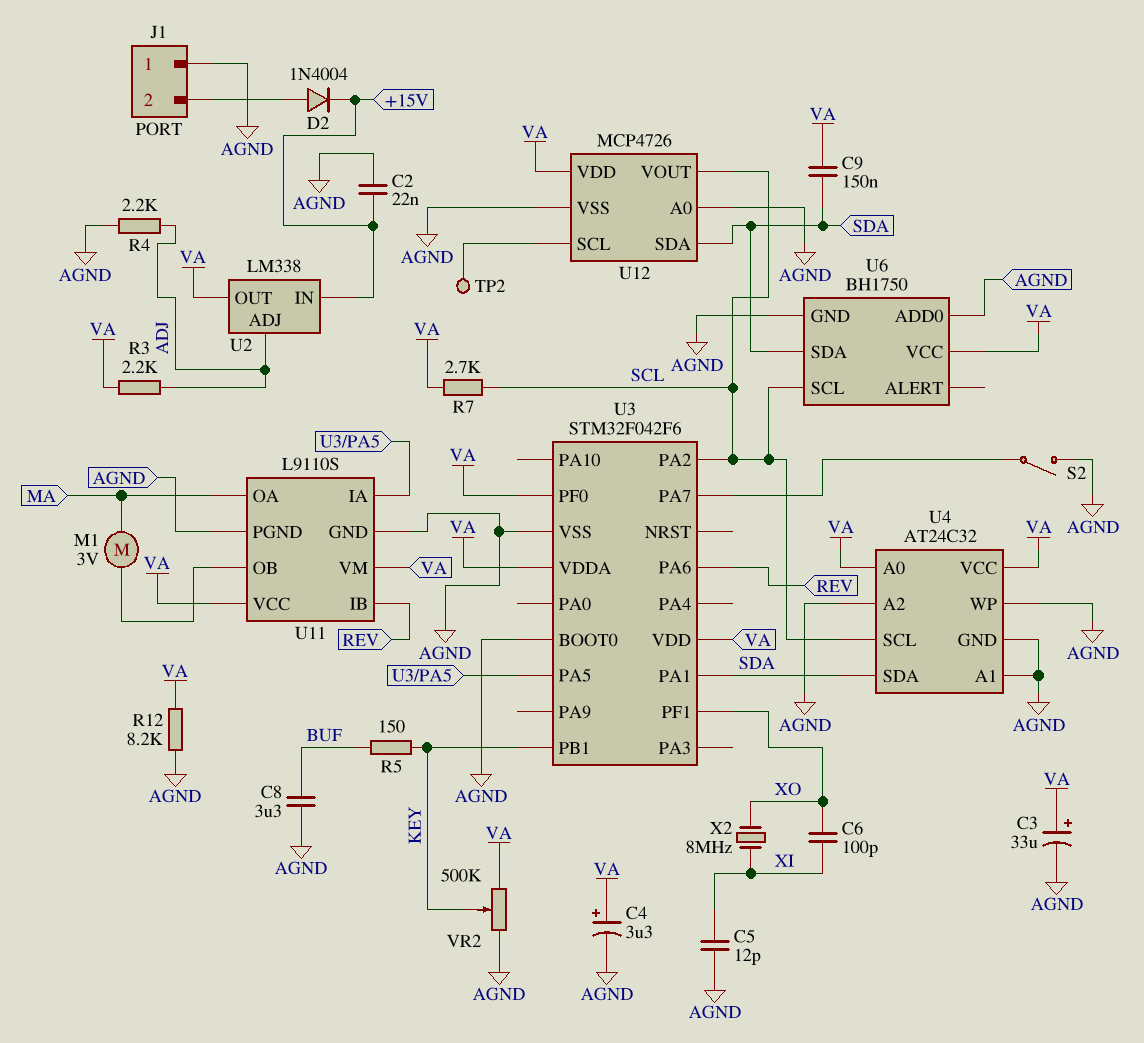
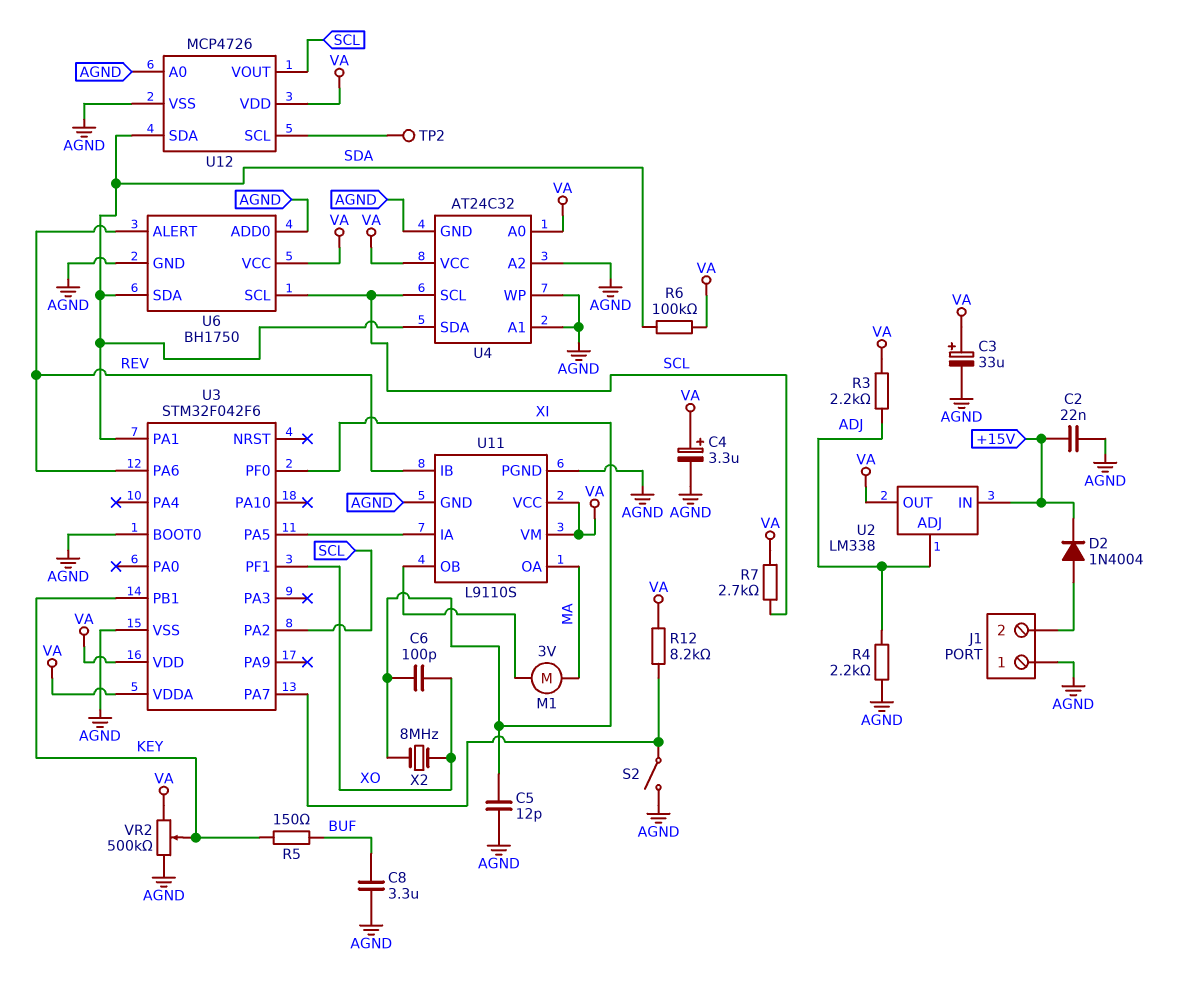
C9: 150nF (SDA, VA) -> none
R6: none -> 100k (SDA, VA)
R12: 8.2k (AGND, VA) -> 8.2k (U3/PA7, VA)
U3 pin PF0: VA -> XI
U6 pin ALERT: none -> REV

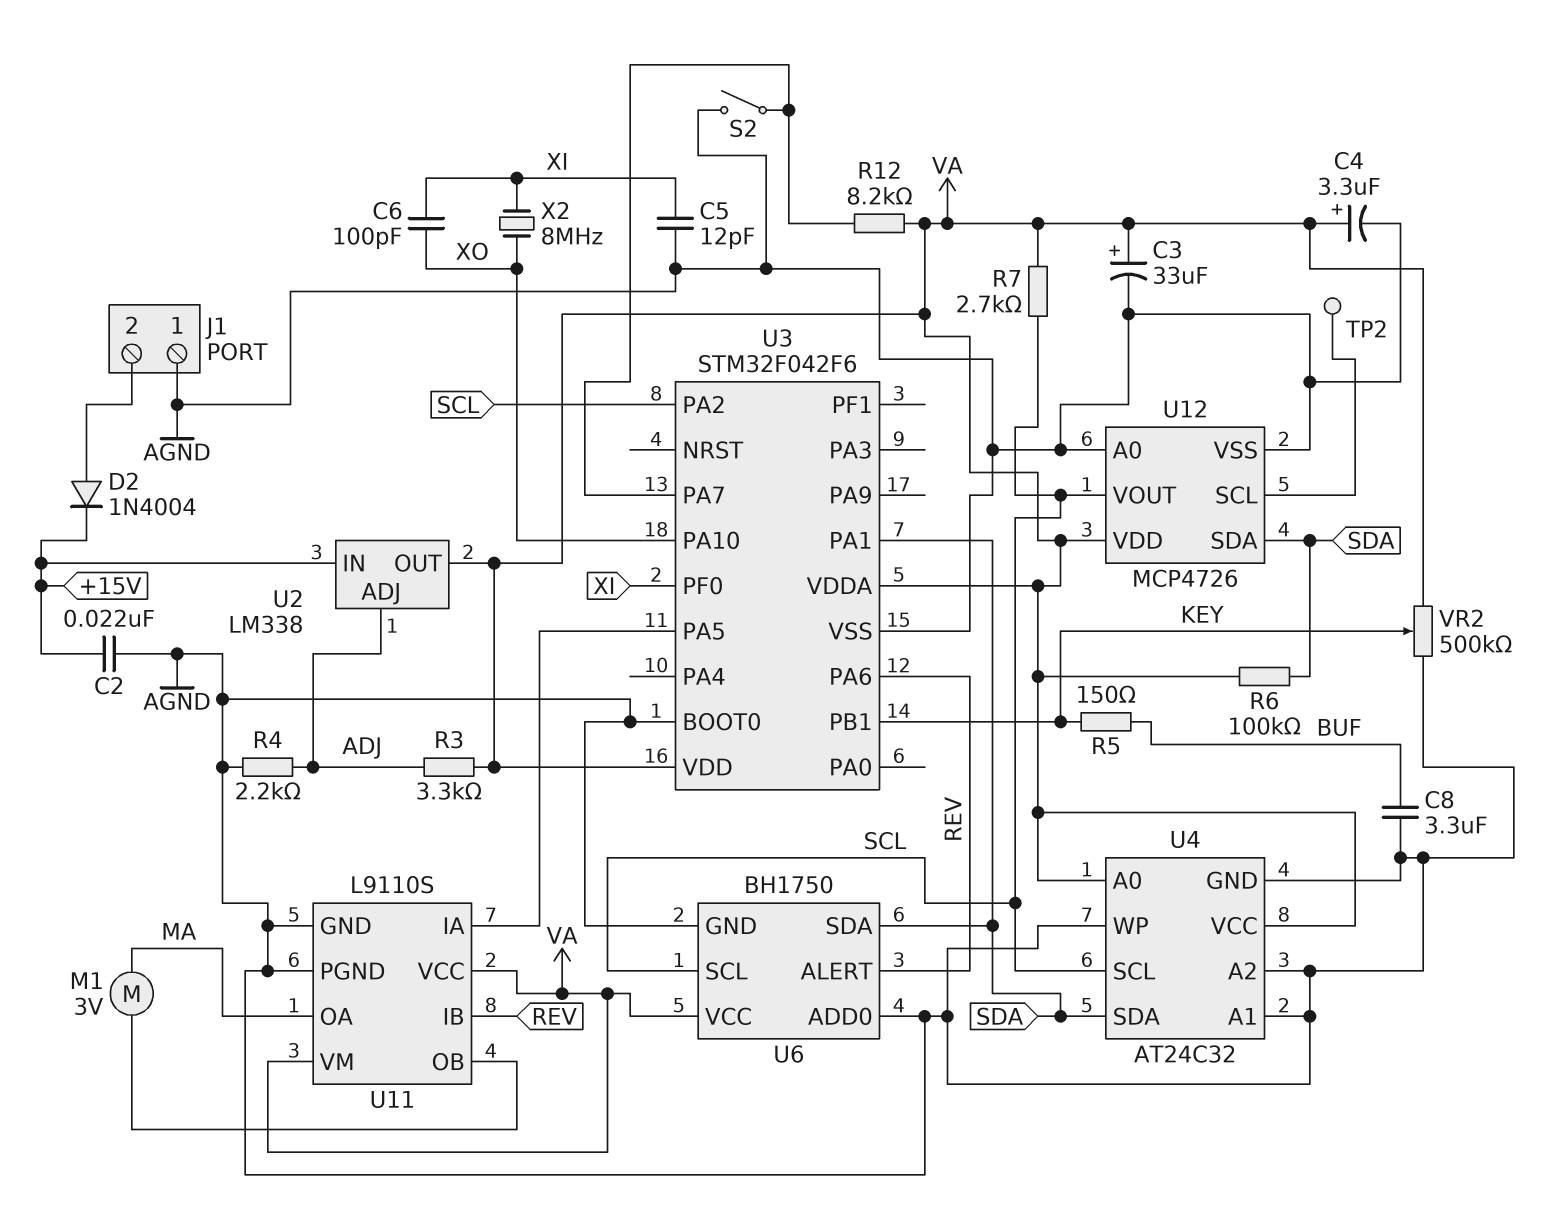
R3: 2.2k (ADJ, VA) -> 3.3k (ADJ, VA)
U3 pin PA10: none -> XO
U3 pin PF1: XO -> none

